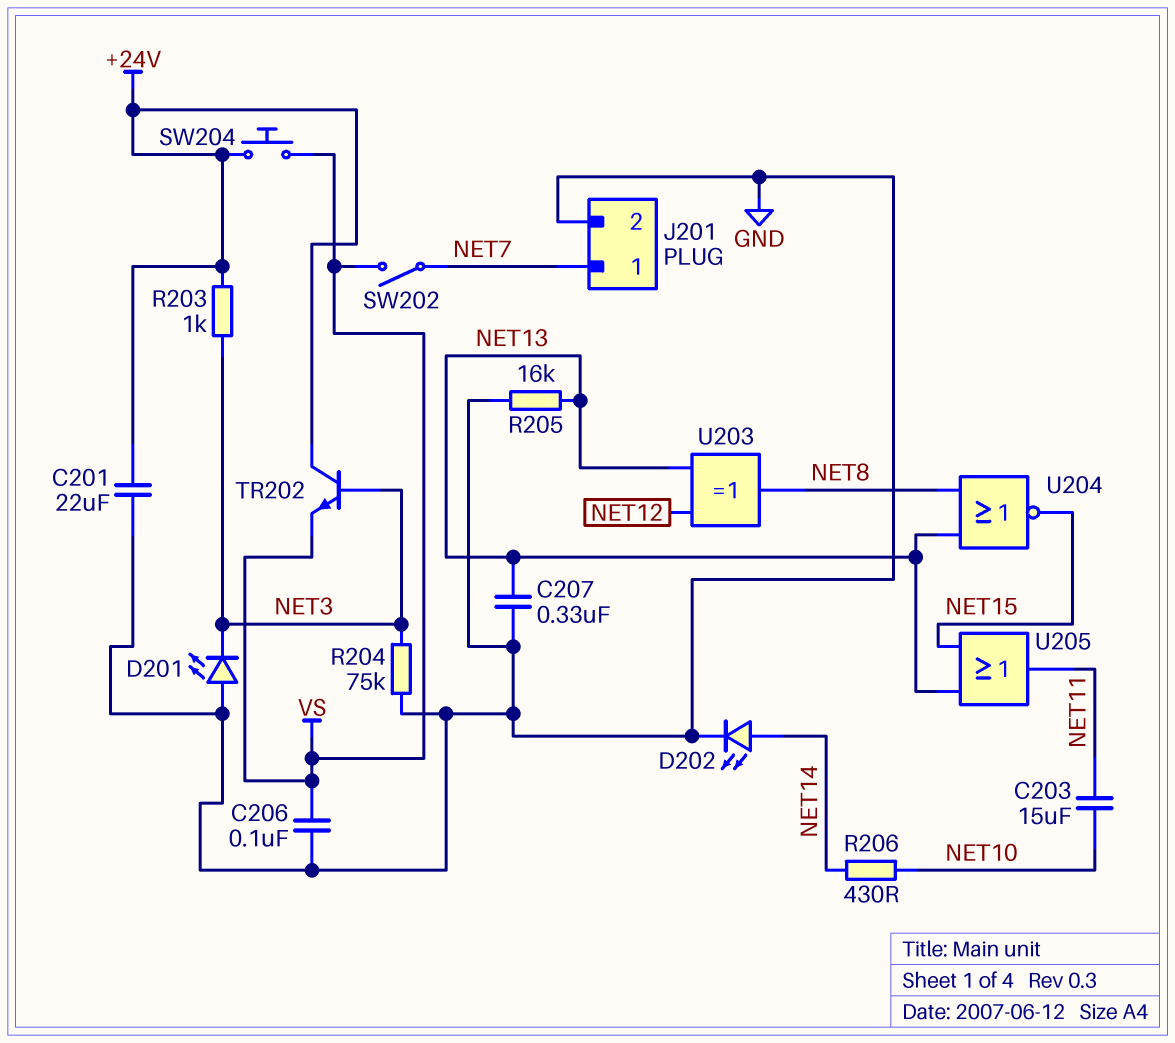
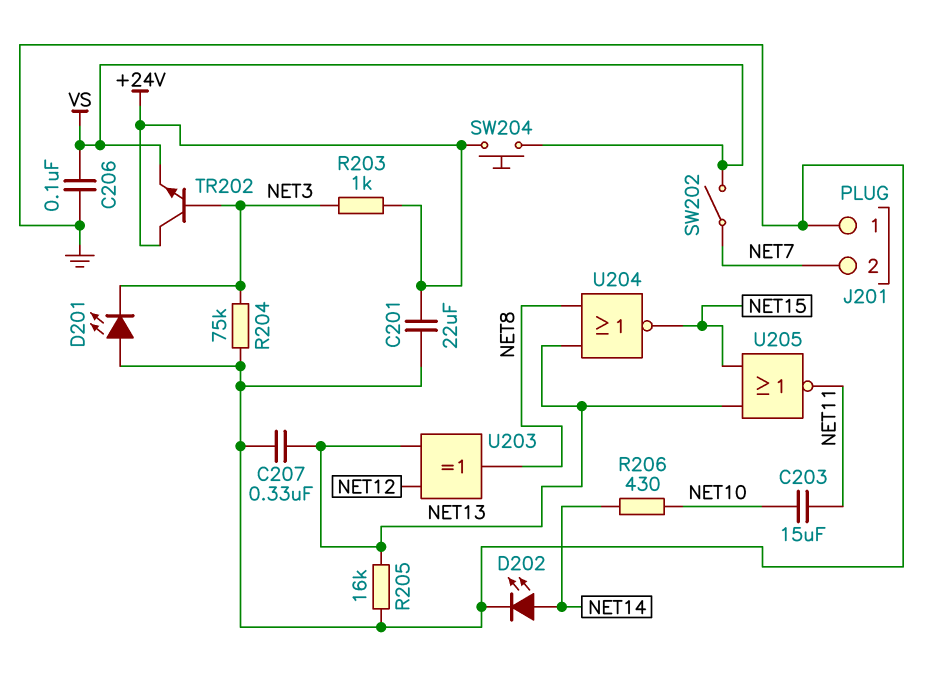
J201 pin 1: NET7 -> GND
J201 pin 2: GND -> NET7
U205: OR (in NET13, in NET15, out NET11) -> NOR (in NET13, in NET15, out NET11)

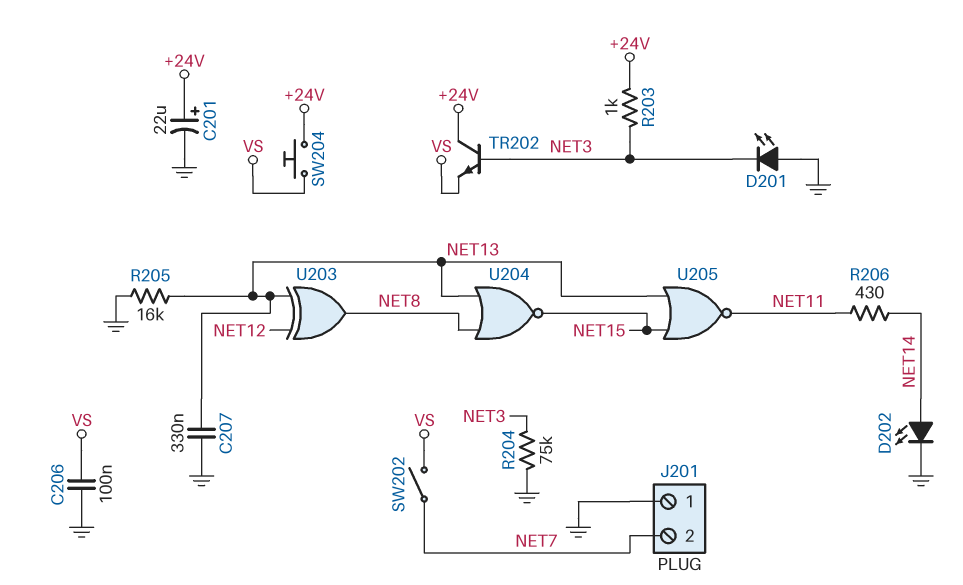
C201: 22uF (+24V, GND) -> 22uF (plus +24V, minus GND)
C203: 15uF (NET10, NET11) -> none
R206: 430 (NET10, NET14) -> 430 (NET11, NET14)

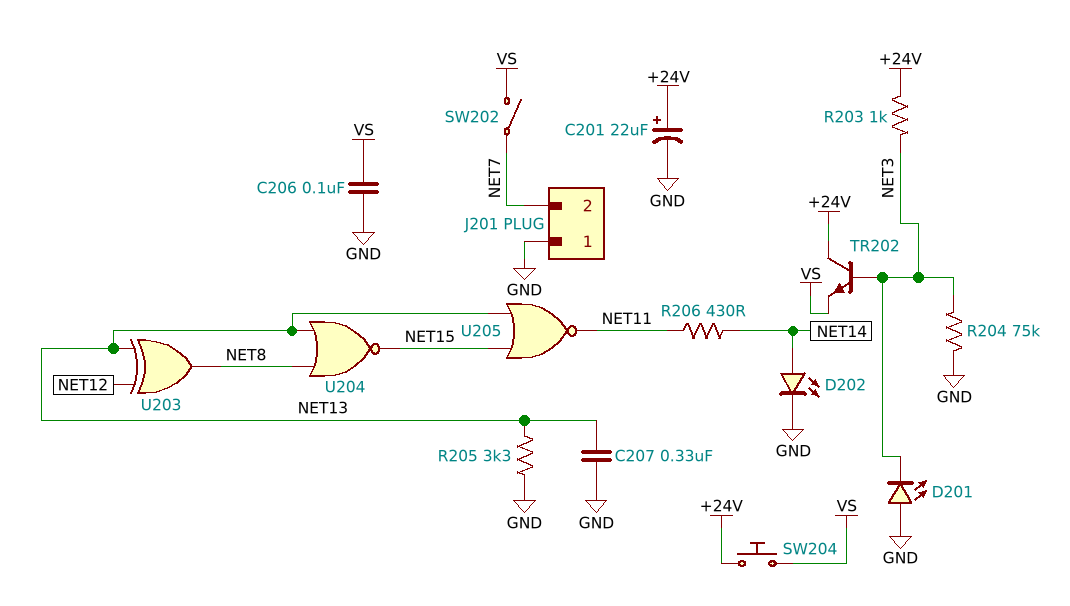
R205: 16k (GND, NET13) -> 3.3k (GND, NET13)

